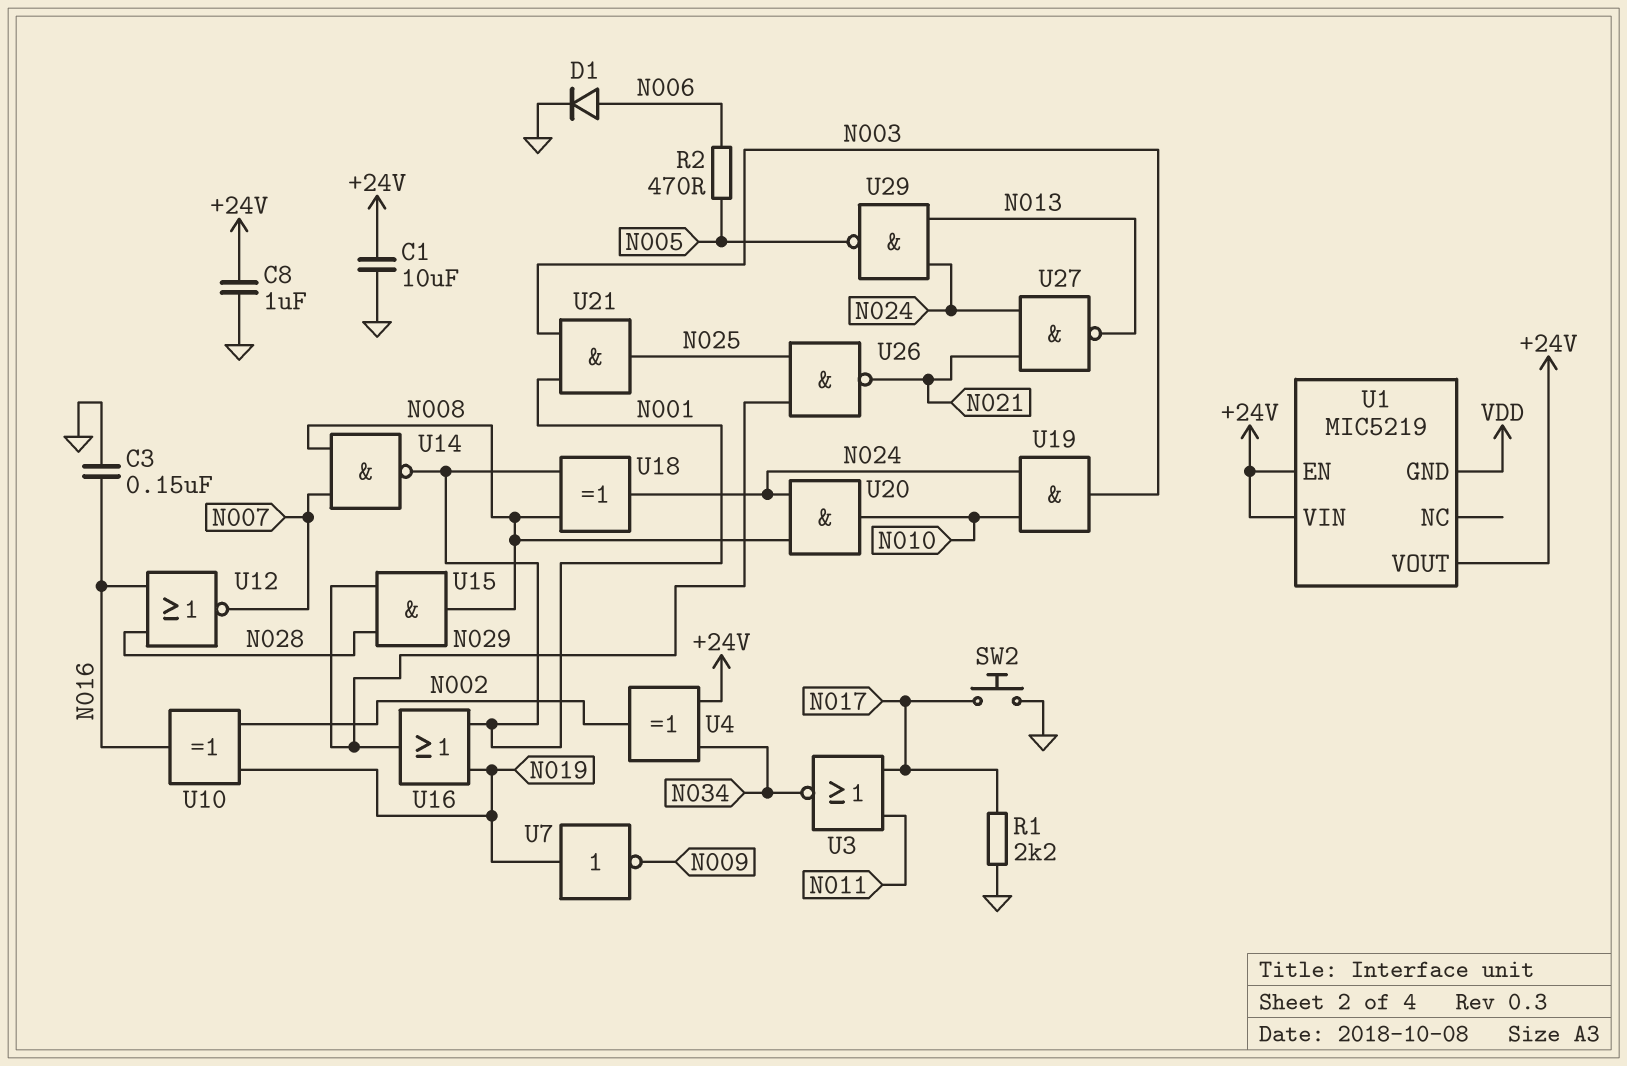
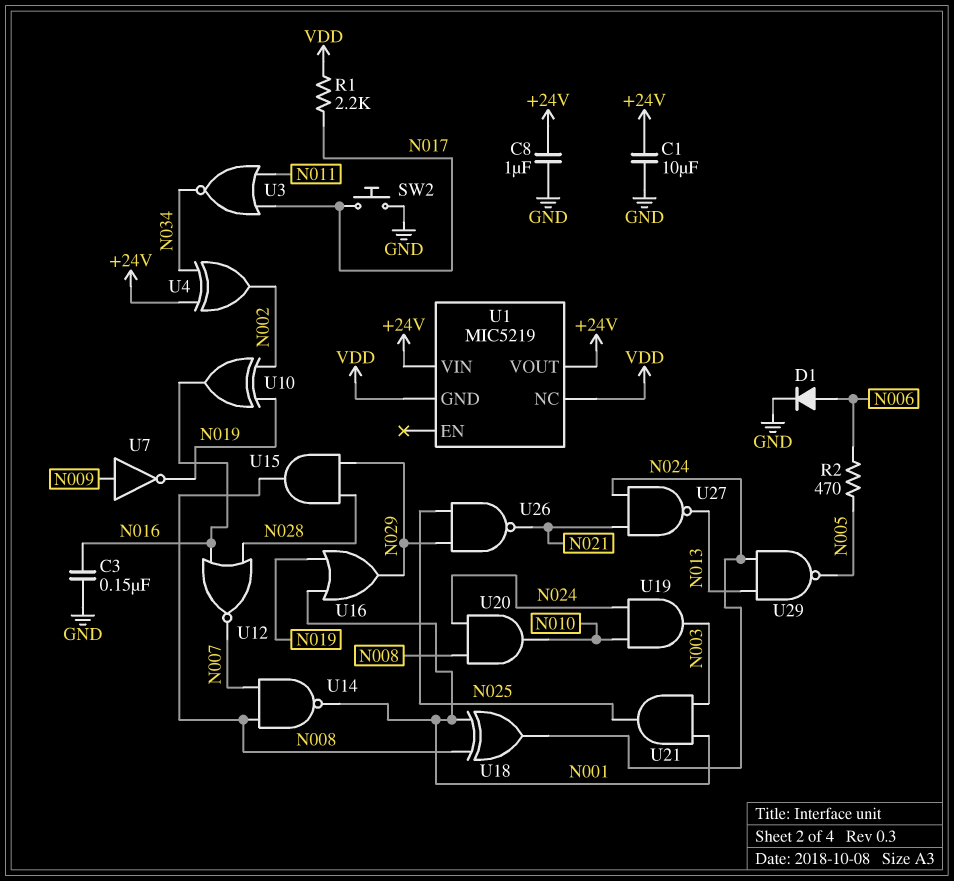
R1: 2.2k (GND, N017) -> 2.2k (N017, VDD)
U1 pin EN: +24V -> none
U1 pin NC: none -> VDD
U7: NOT (in N019, out N009) -> NOT (in N009, out N019)

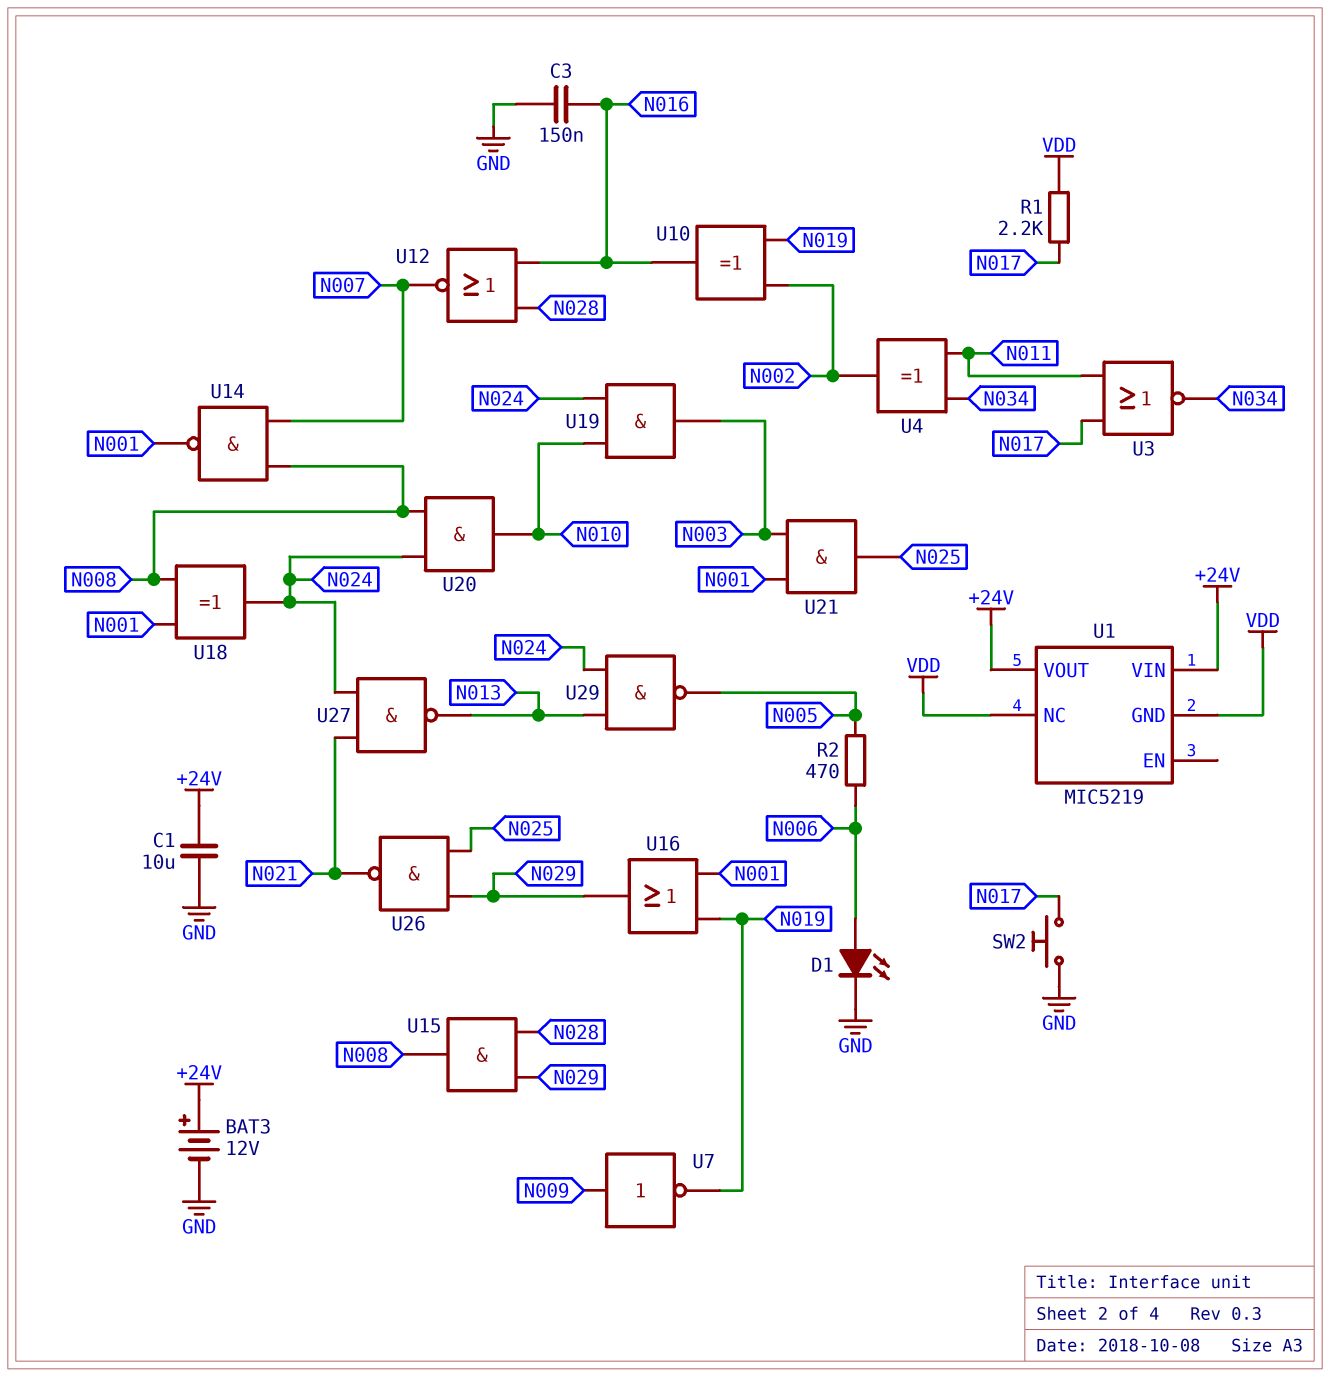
BAT3: none -> 12V (plus +24V, minus GND)
C8: 1uF (+24V, GND) -> none
D1: diode (A N006, K GND) -> LED (A N006, K GND)
U4: XOR (in +24V, in N034, out N002) -> XOR (in N011, in N034, out N002)

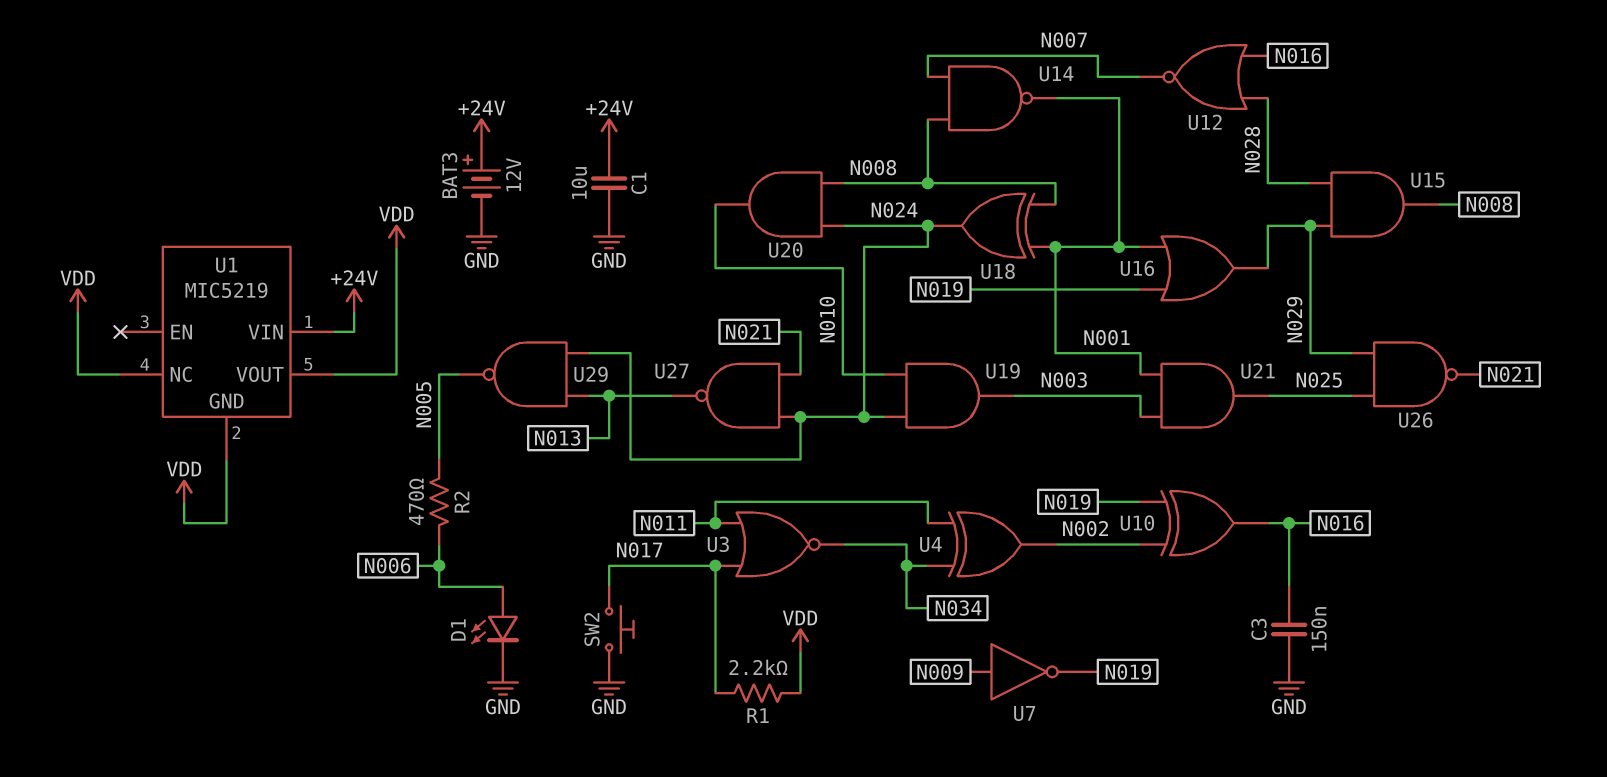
U1 pin VOUT: +24V -> VDD

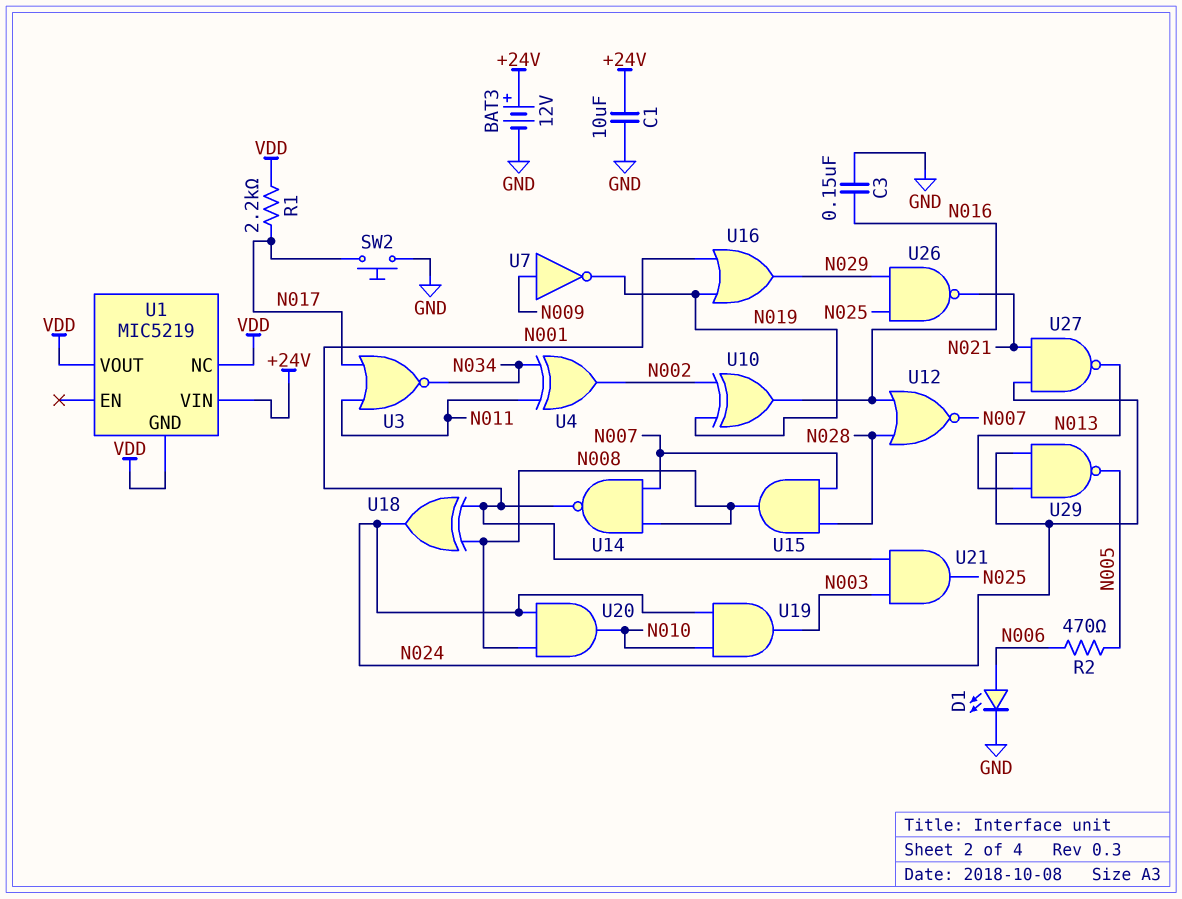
U15: AND (in N028, in N029, out N008) -> AND (in N007, in N028, out N008)

